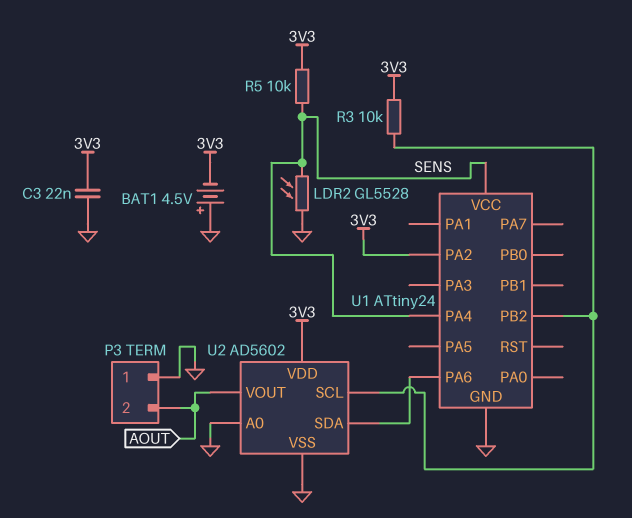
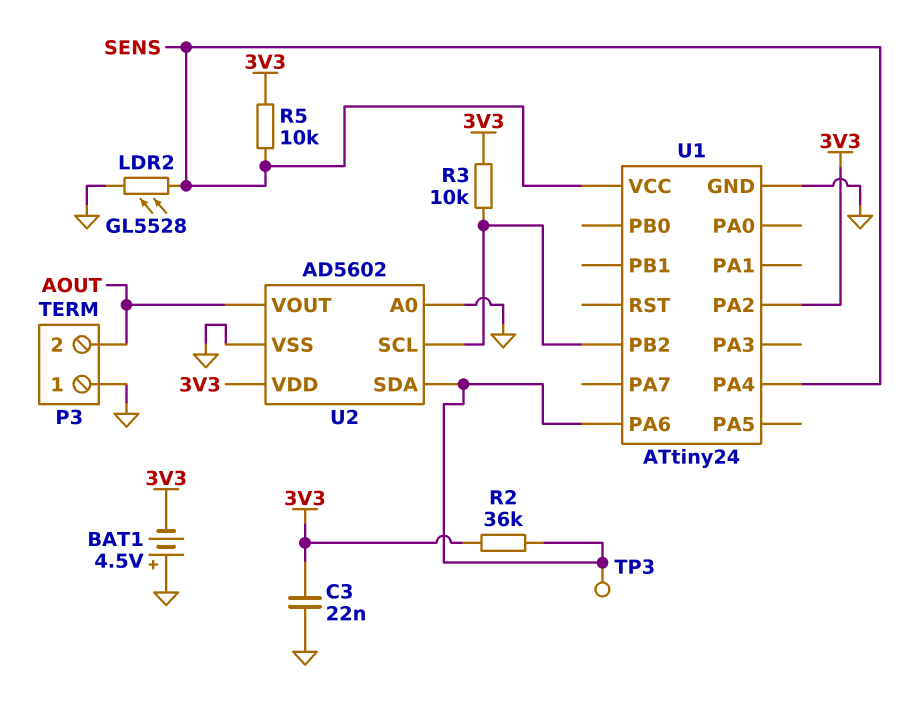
R2: none -> 36k (3V3, U1/PA6)
TP3: none -> test point (U1/PA6)

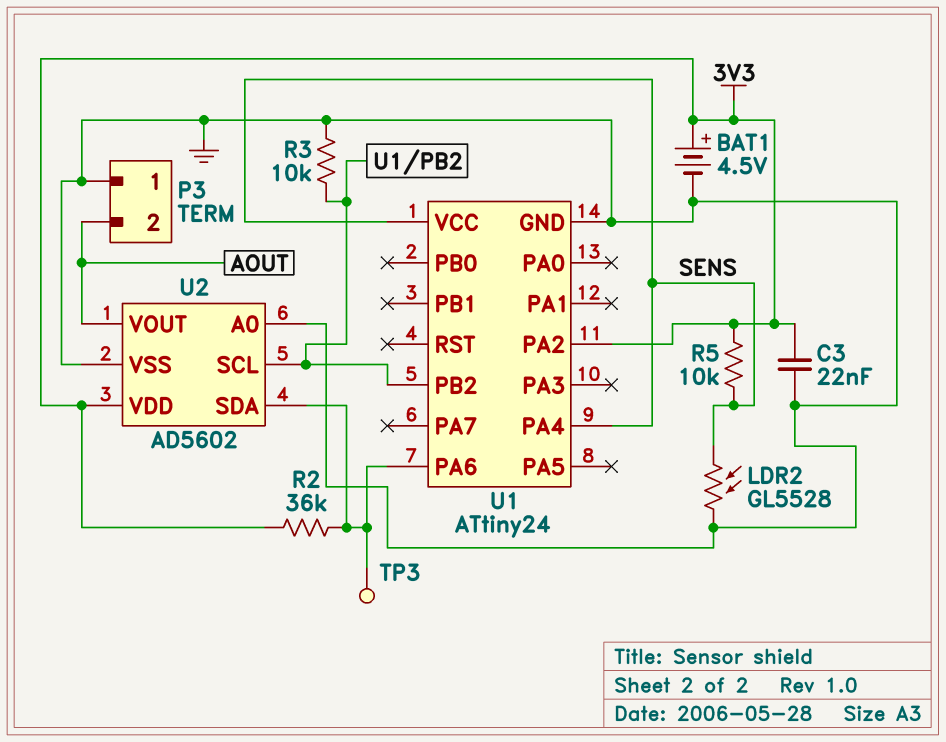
BAT1: 4.5V (plus GND, minus 3V3) -> 4.5V (plus 3V3, minus GND)
R3: 10k (3V3, U1/PB2) -> 10k (GND, U1/PB2)

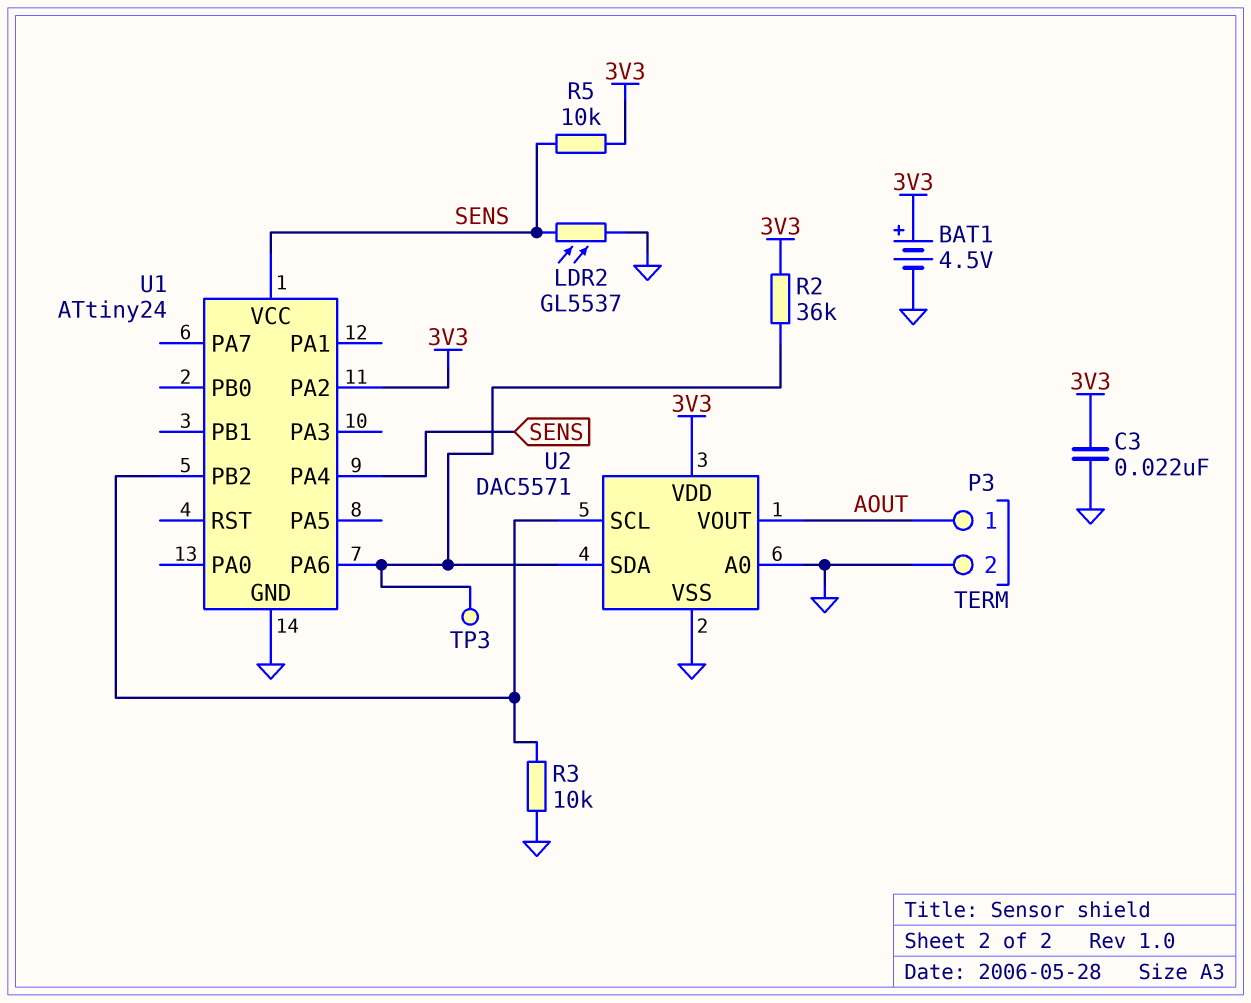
LDR2: GL5528 (GND, SENS) -> GL5537 (GND, SENS)
P3 pin 1: GND -> AOUT
P3 pin 2: AOUT -> GND
U2: AD5602 -> DAC5571

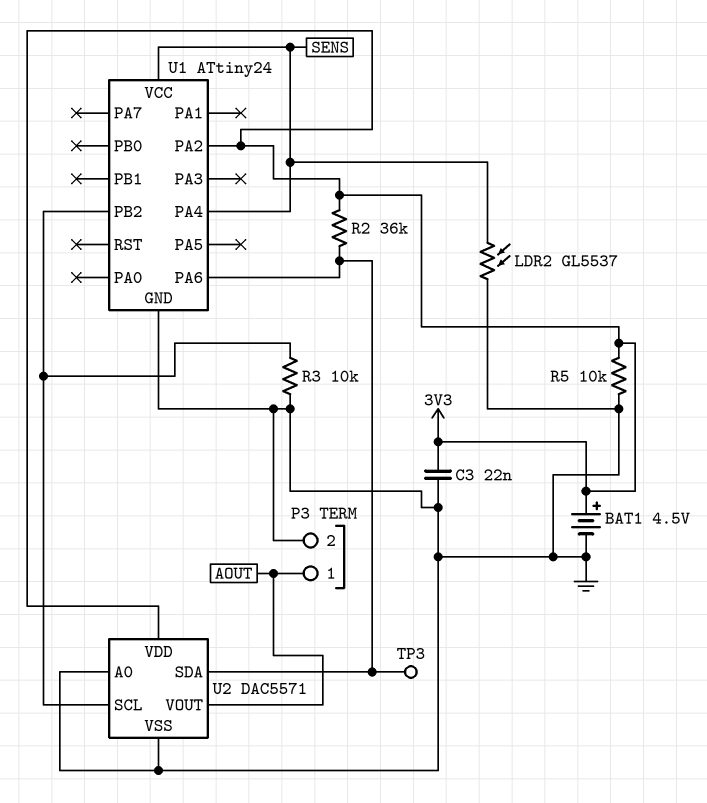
R5: 10k (3V3, SENS) -> 10k (3V3, GND)

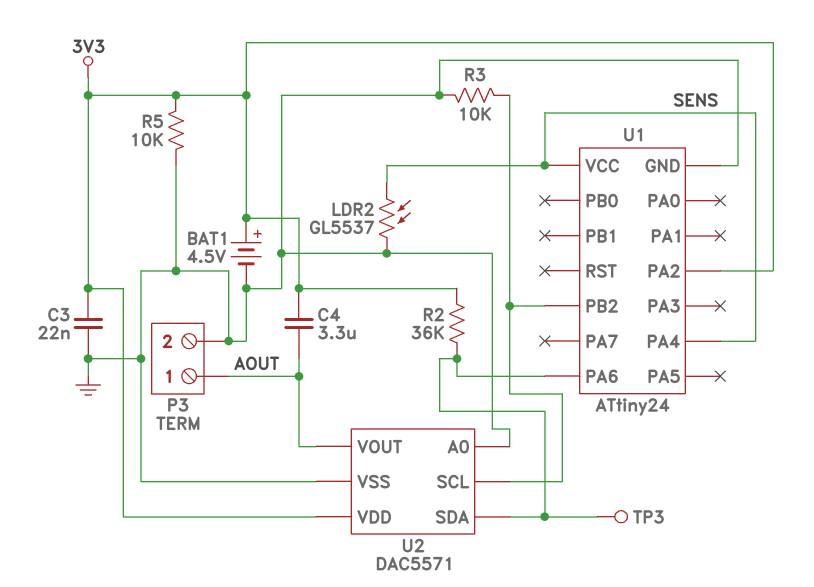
C4: none -> 3.3uF (3V3, AOUT)

